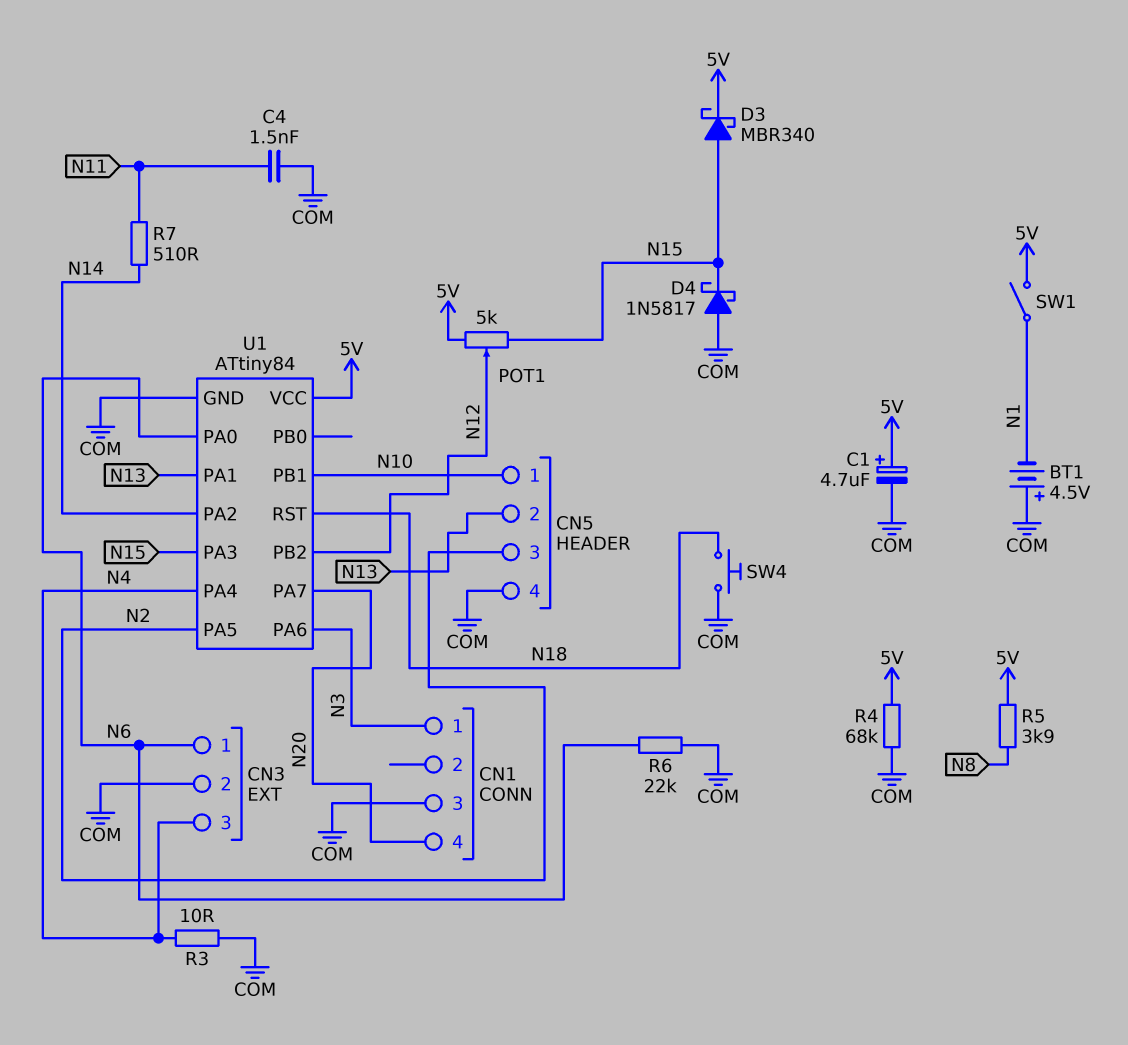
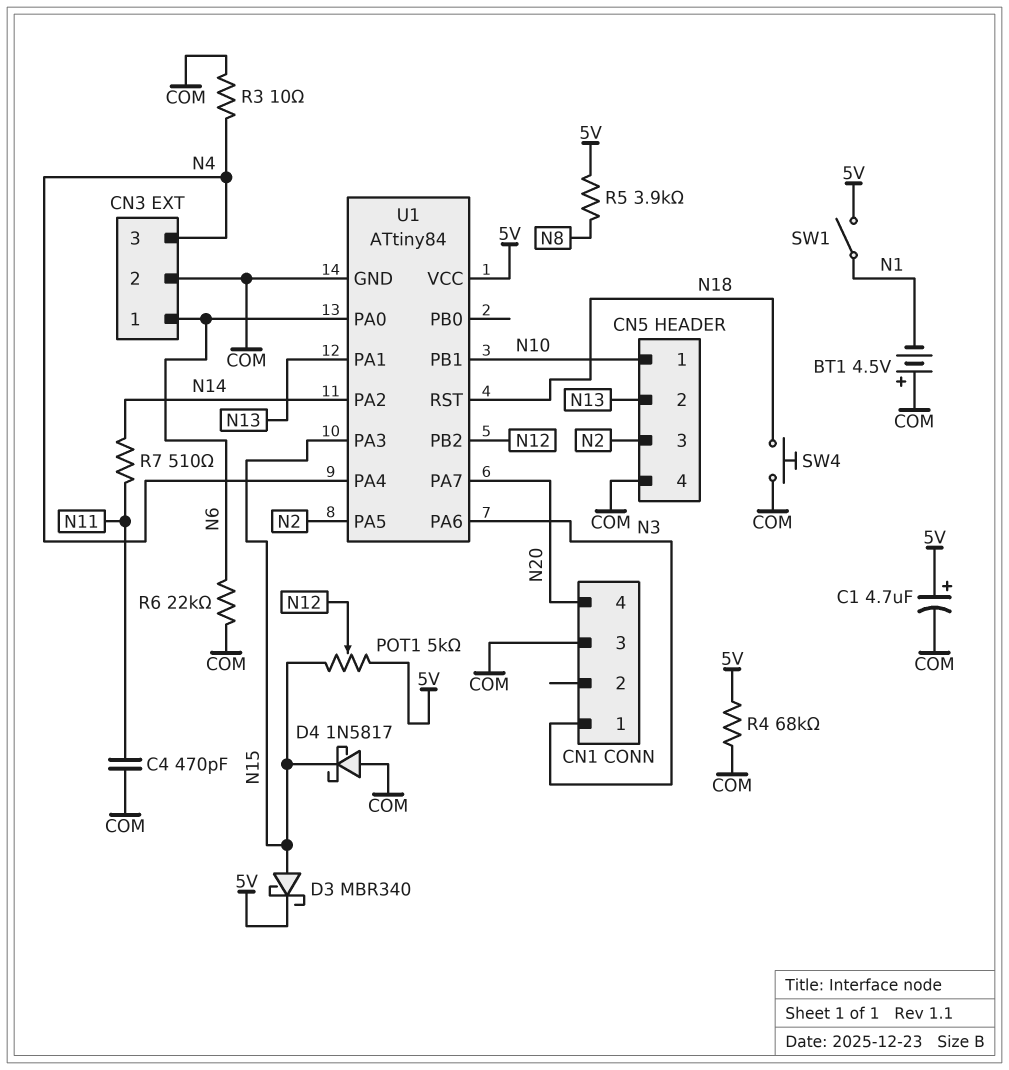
C4: 1.5nF (COM, N11) -> 470pF (COM, N11)

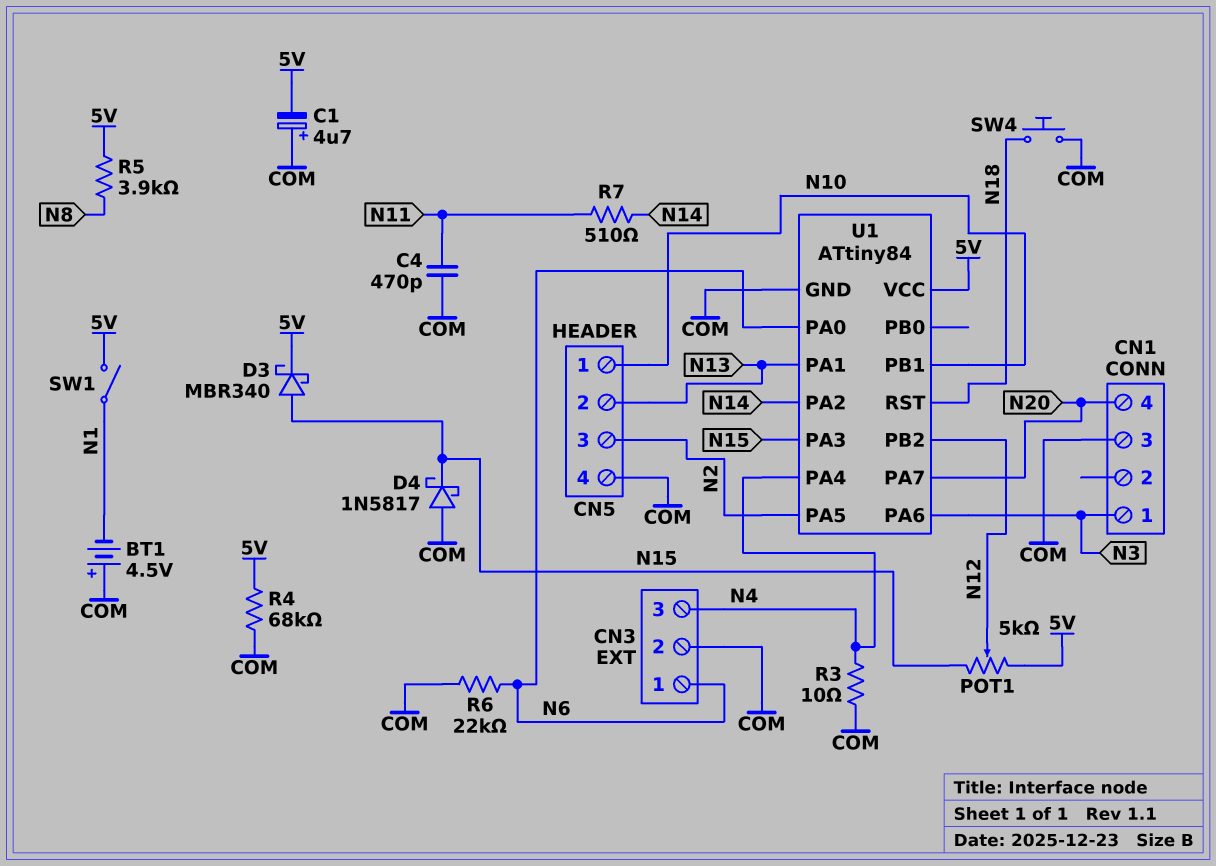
C1: 4.7uF (plus 5V, minus COM) -> 4.7uF (plus COM, minus 5V)

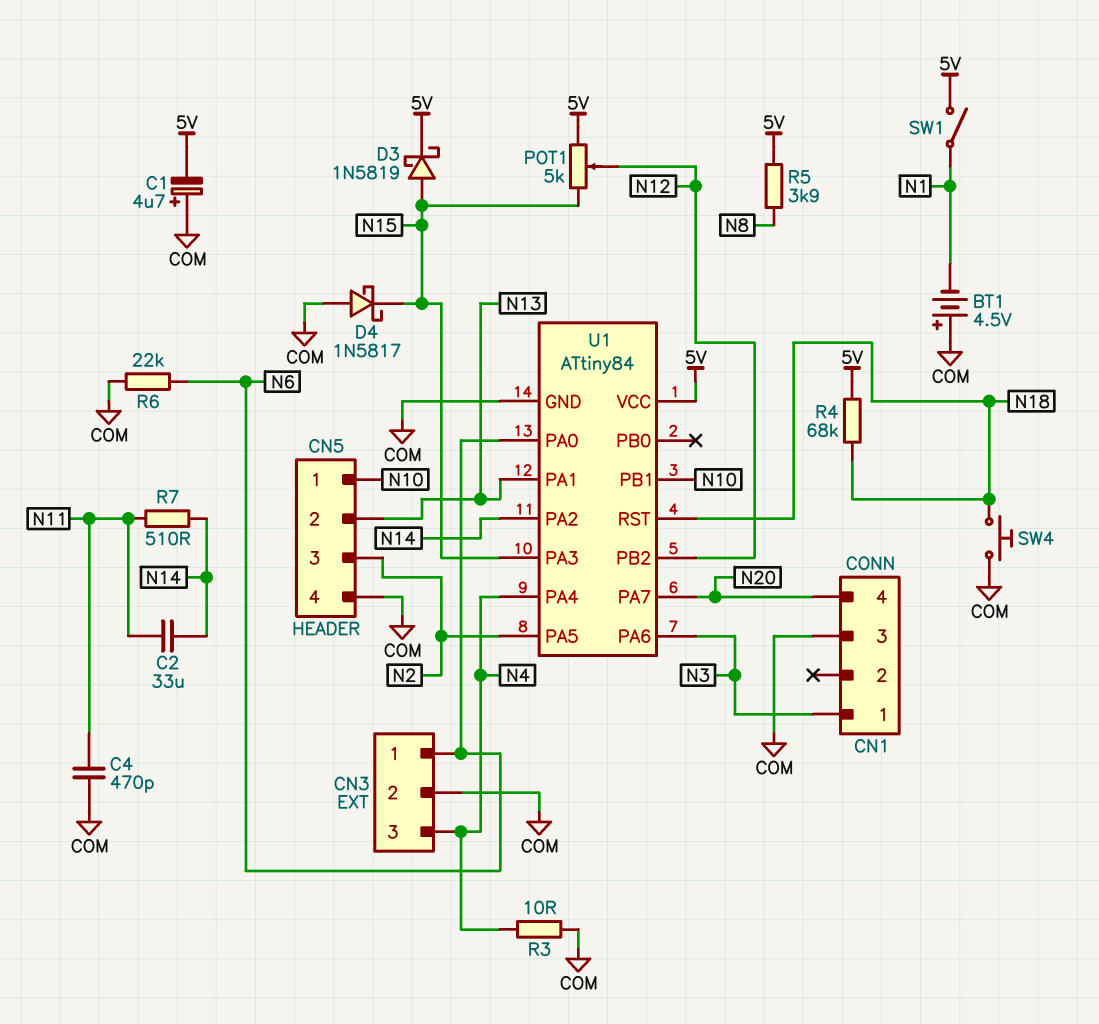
C2: none -> 33uF (N11, N14)
D3: schottky MBR340 (A N15, K 5V) -> schottky 1N5819 (A N15, K 5V)
R4: 68k (5V, COM) -> 68k (5V, N18)

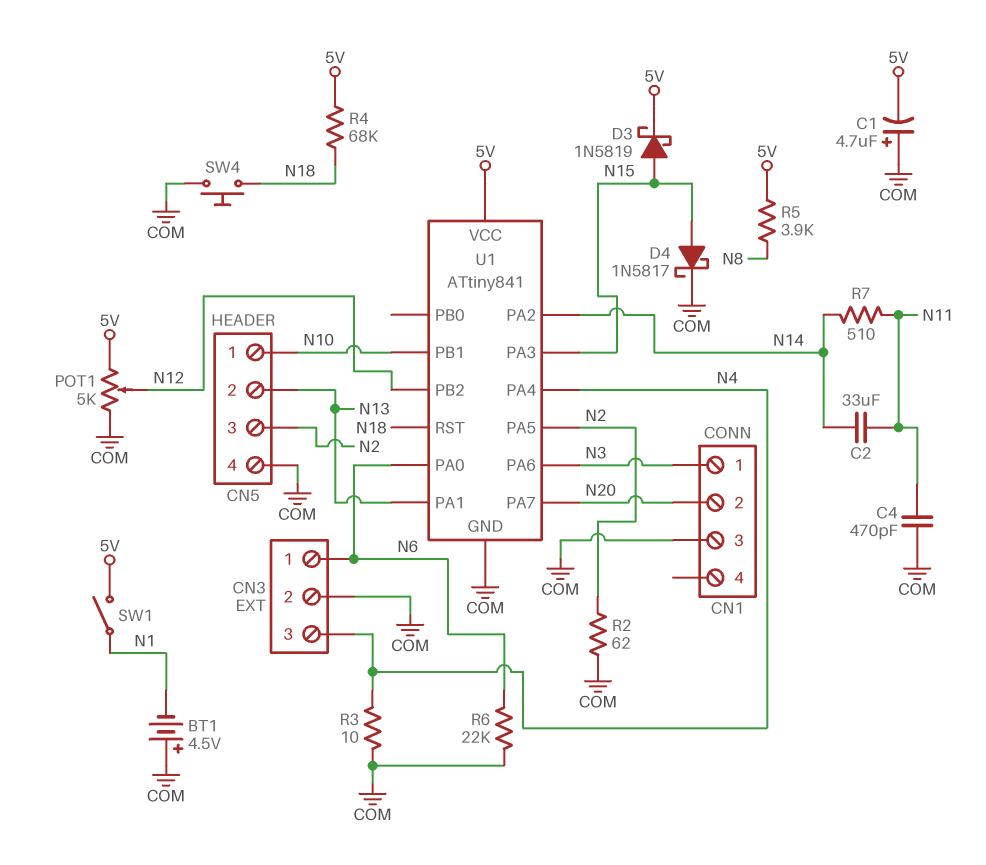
CN1 pin 2: none -> N20
CN1 pin 4: N20 -> none
D4: schottky 1N5817 (A COM, K N15) -> schottky 1N5817 (A N15, K COM)
POT1: 5k (5V, N15, wiper N12) -> 5k (5V, COM, wiper N12)
R2: none -> 62 (COM, N2)
U1: ATtiny84 -> ATtiny841

